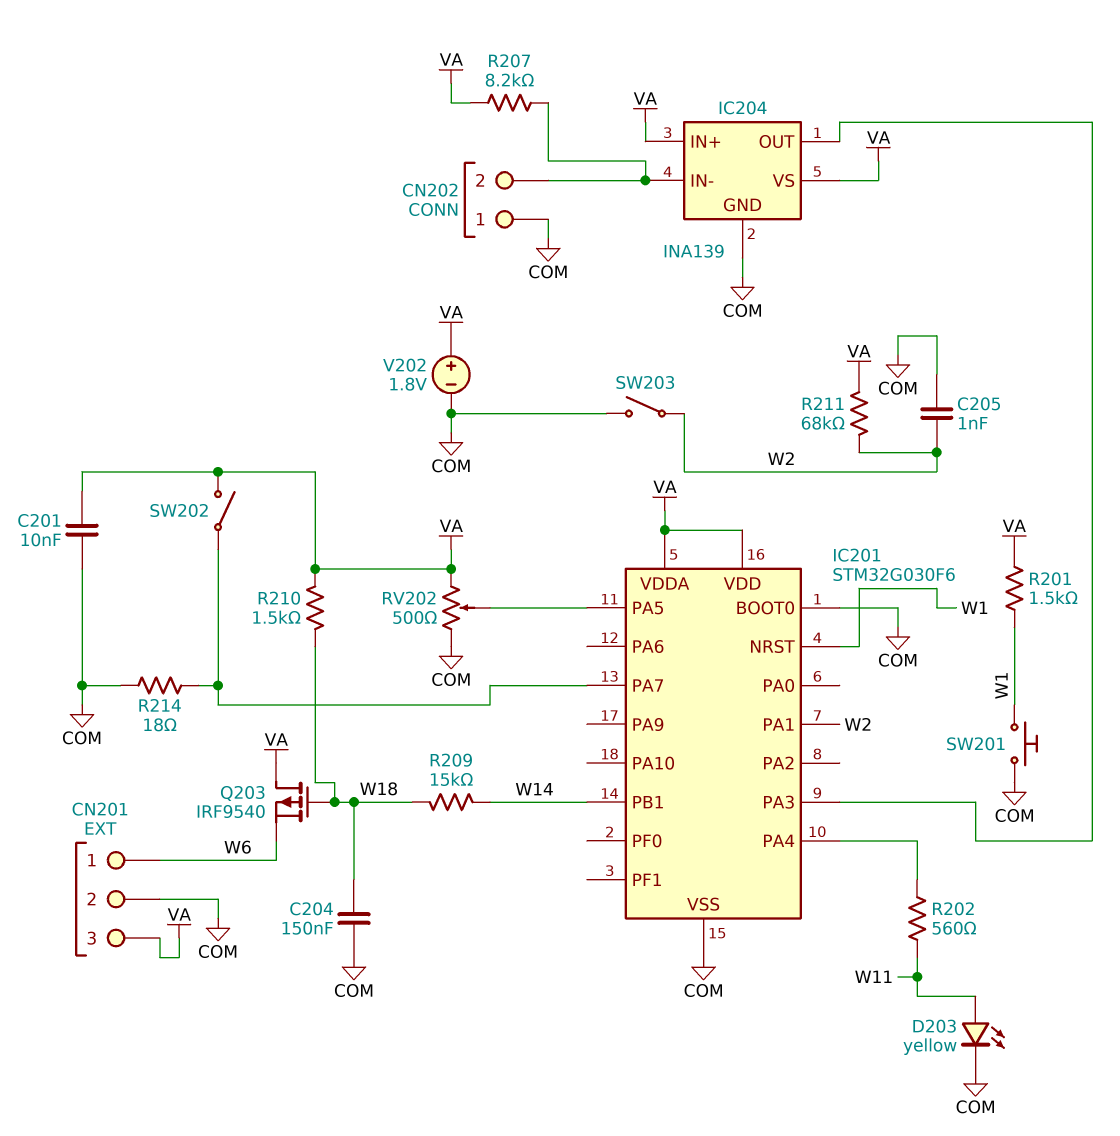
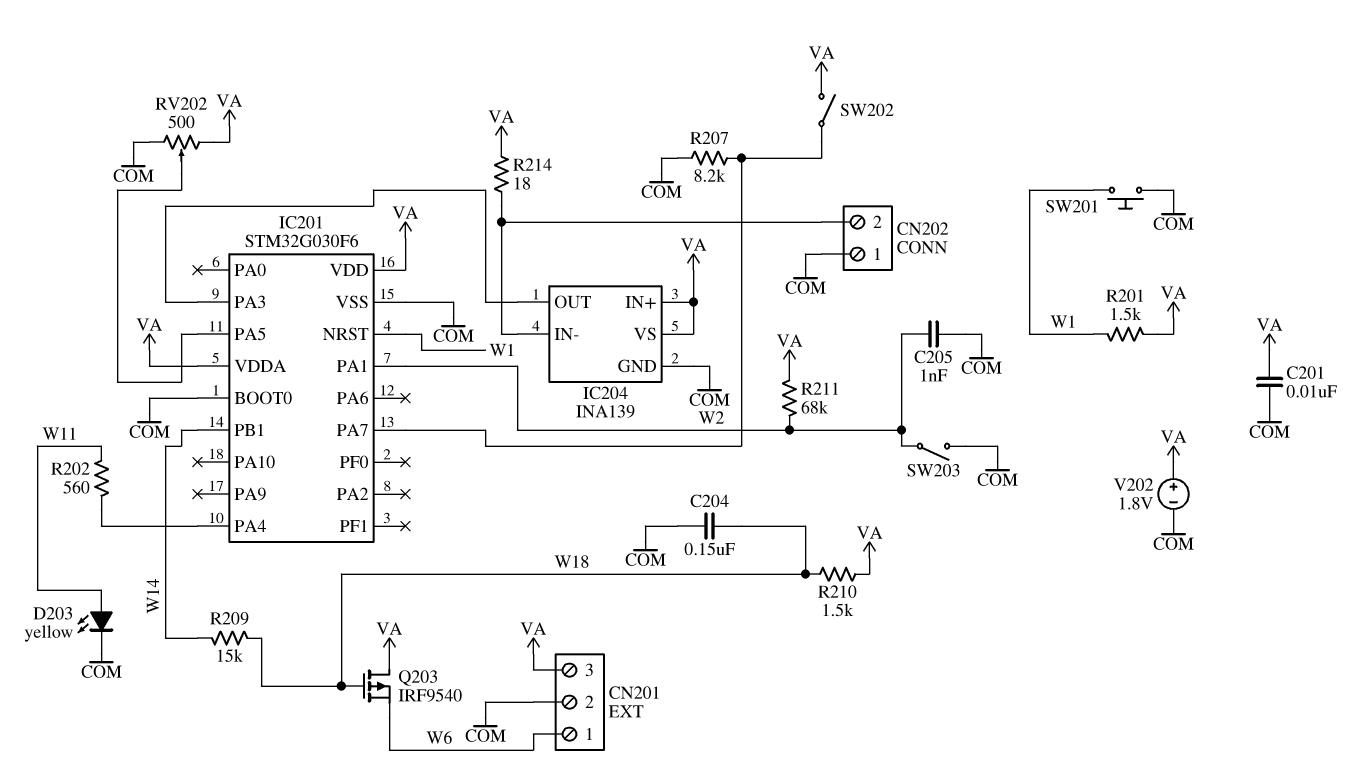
R207: 8.2k (CN202/2, VA) -> 8.2k (COM, IC201/PA7)
R214: 18 (COM, IC201/PA7) -> 18 (CN202/2, VA)

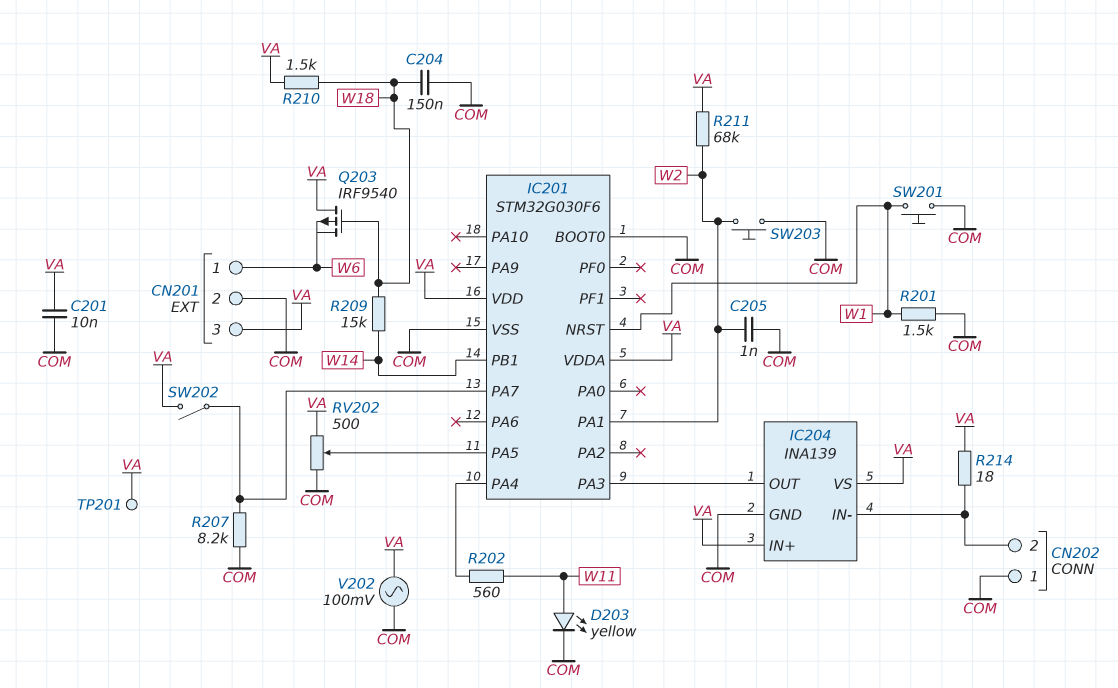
R201: 1.5k (VA, W1) -> 1.5k (COM, W1)
SW203: switch (COM, W2) -> button (COM, W2)
TP201: none -> test point (VA)
V202: 1.8V (plus VA, minus COM) -> AC 100mV (COM, VA)

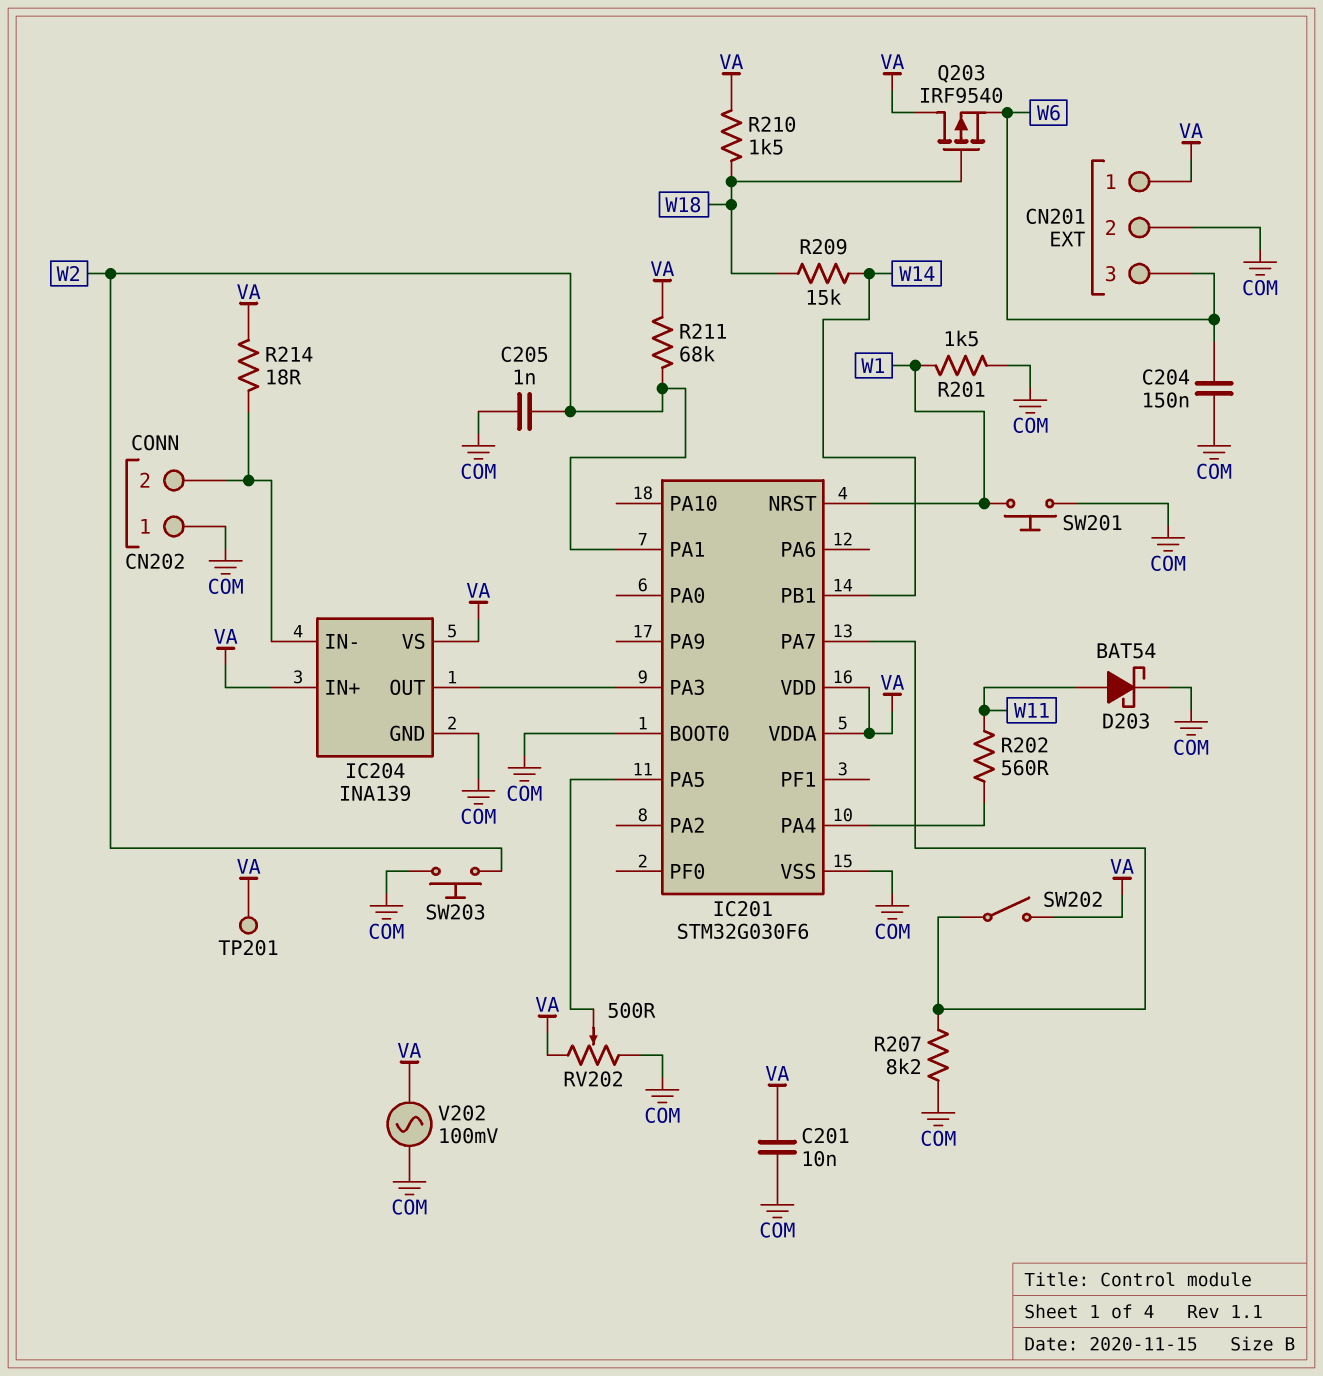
C204: 150nF (COM, W18) -> 150nF (COM, W6)
CN201 pin 1: W6 -> VA
CN201 pin 3: VA -> W6
D203: LED yellow (A W11, K COM) -> schottky BAT54 (A W11, K COM)

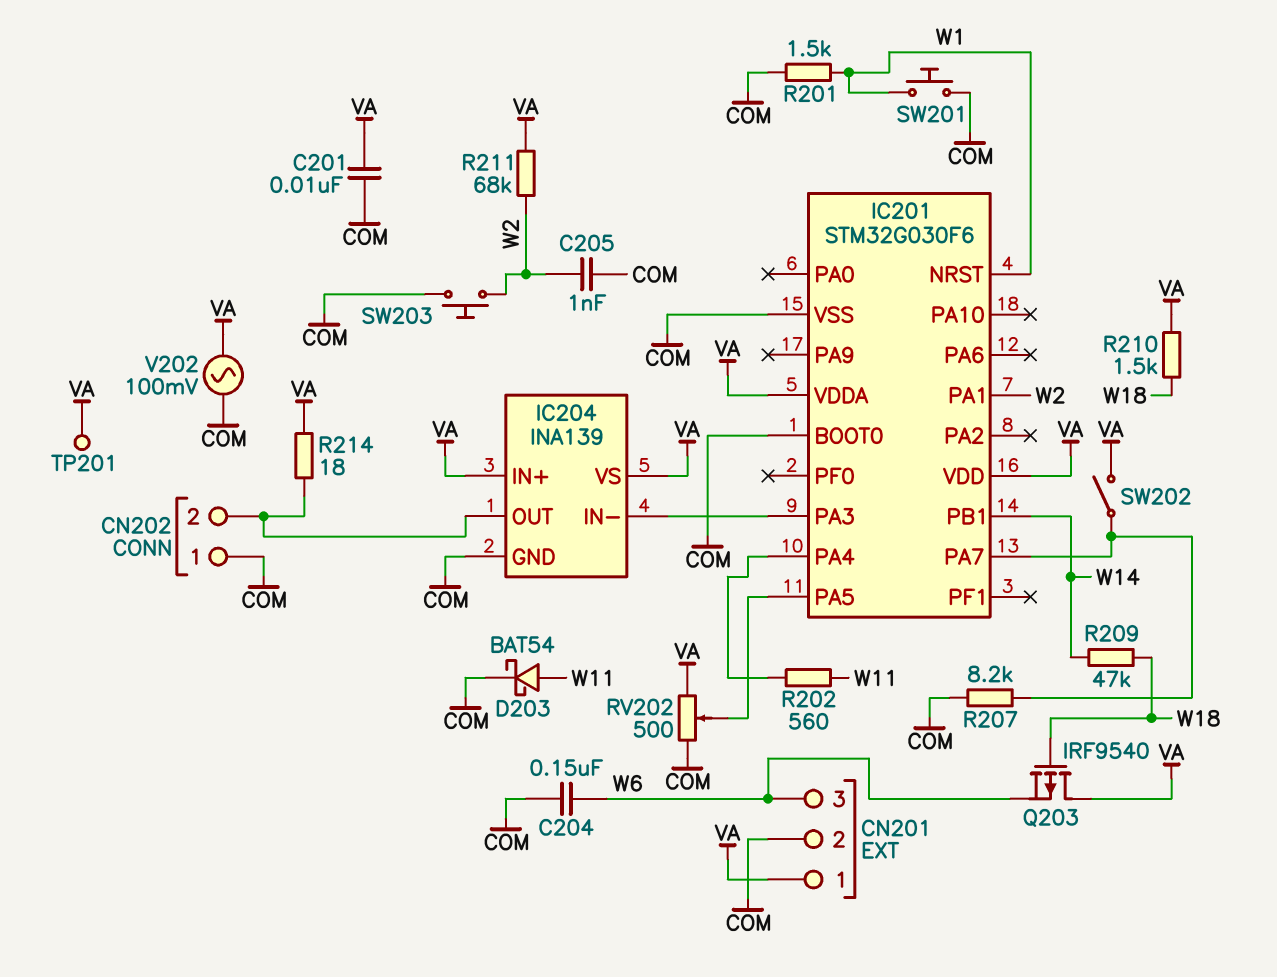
IC204 pin IN-: CN202/2 -> IC201/PA3
IC204 pin OUT: IC201/PA3 -> CN202/2
R209: 15k (W14, W18) -> 47k (W14, W18)

